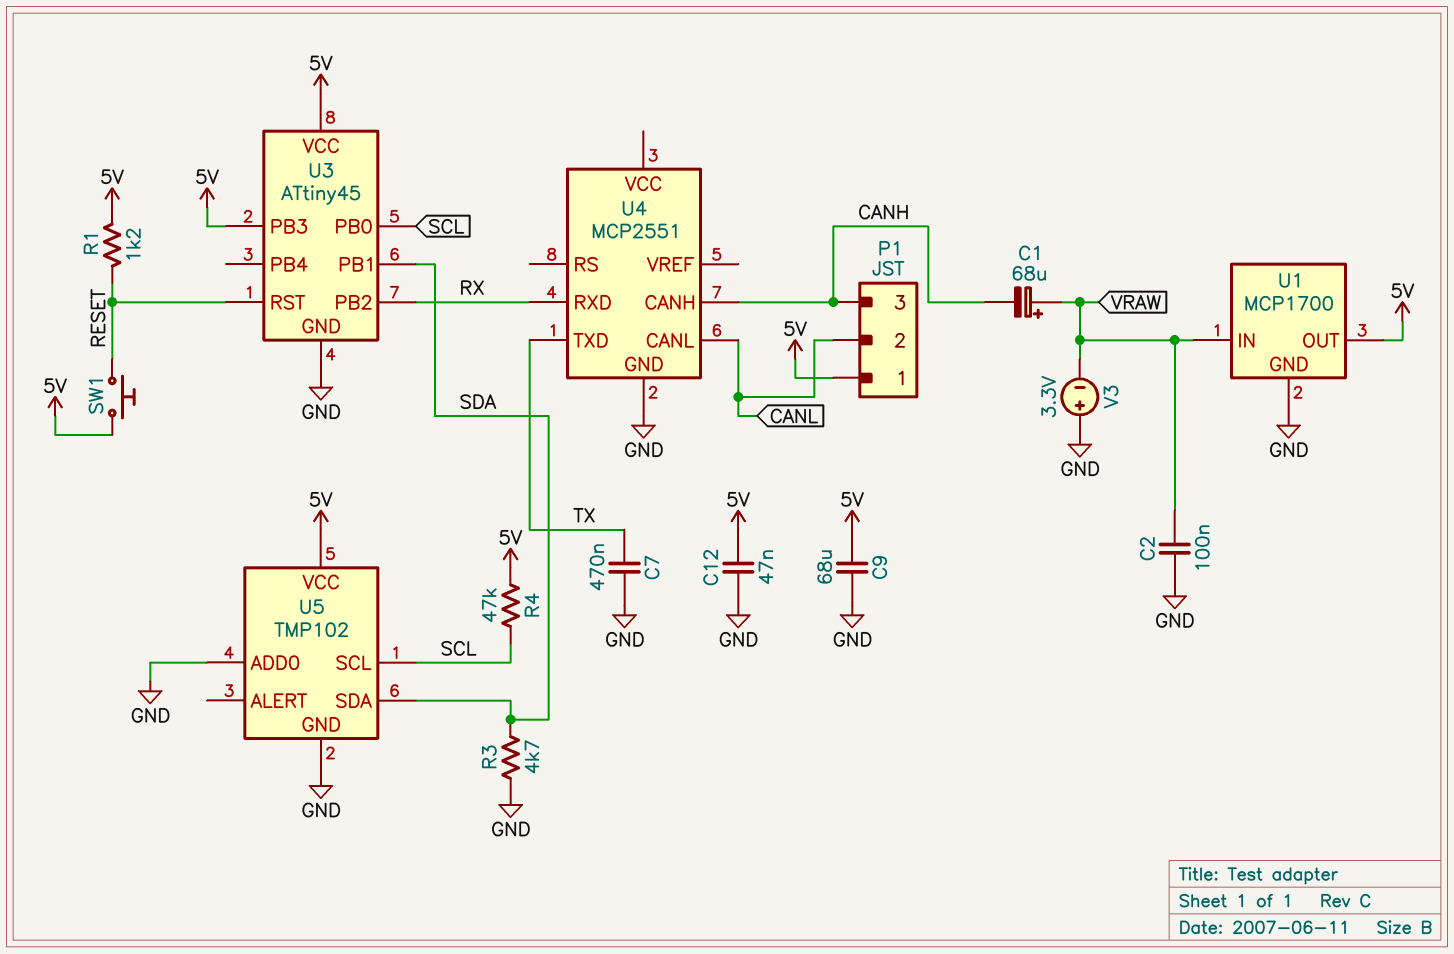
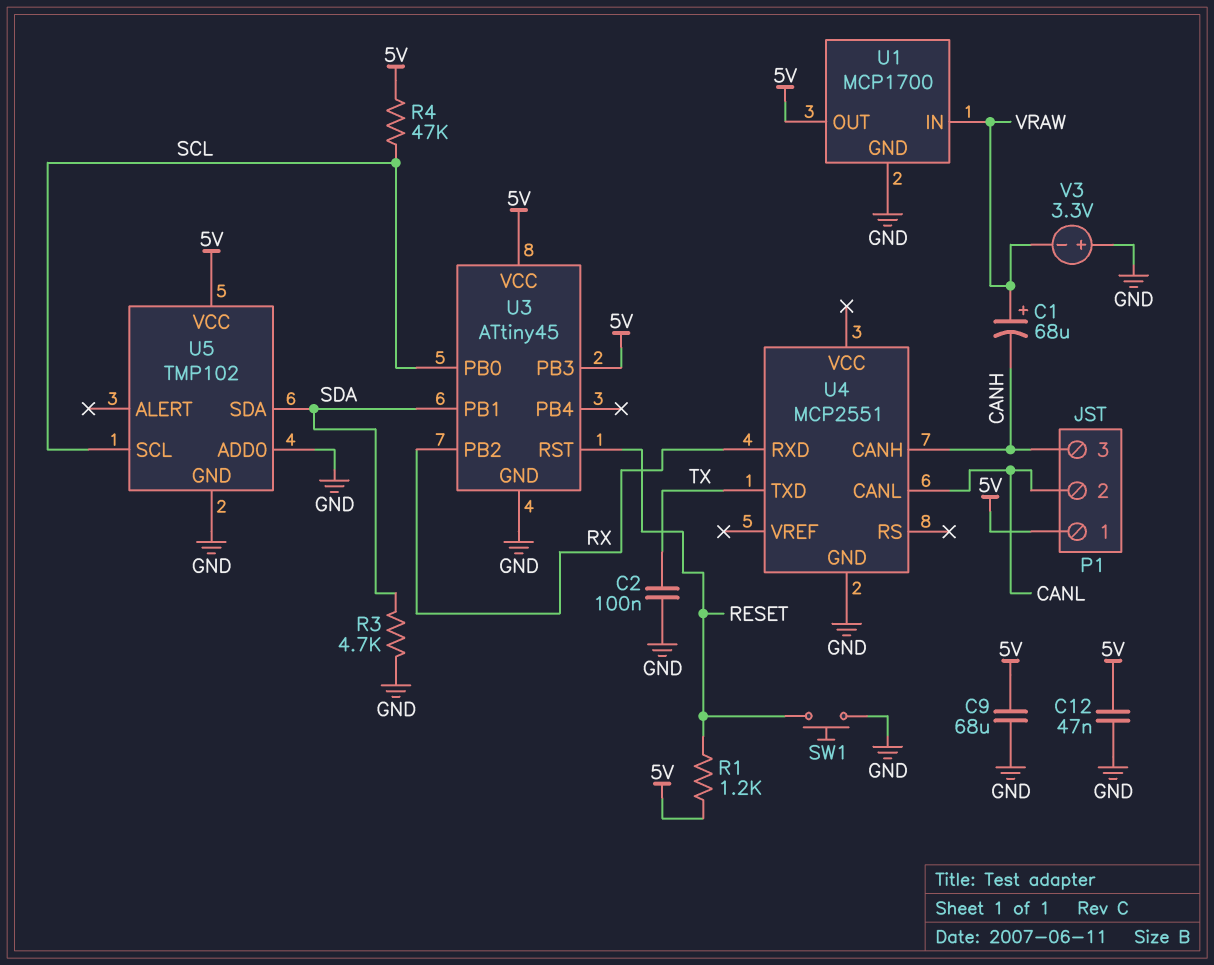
C2: 100nF (GND, VRAW) -> 100nF (GND, TX)
C7: 470nF (GND, TX) -> none
SW1: button (5V, RESET) -> button (GND, RESET)

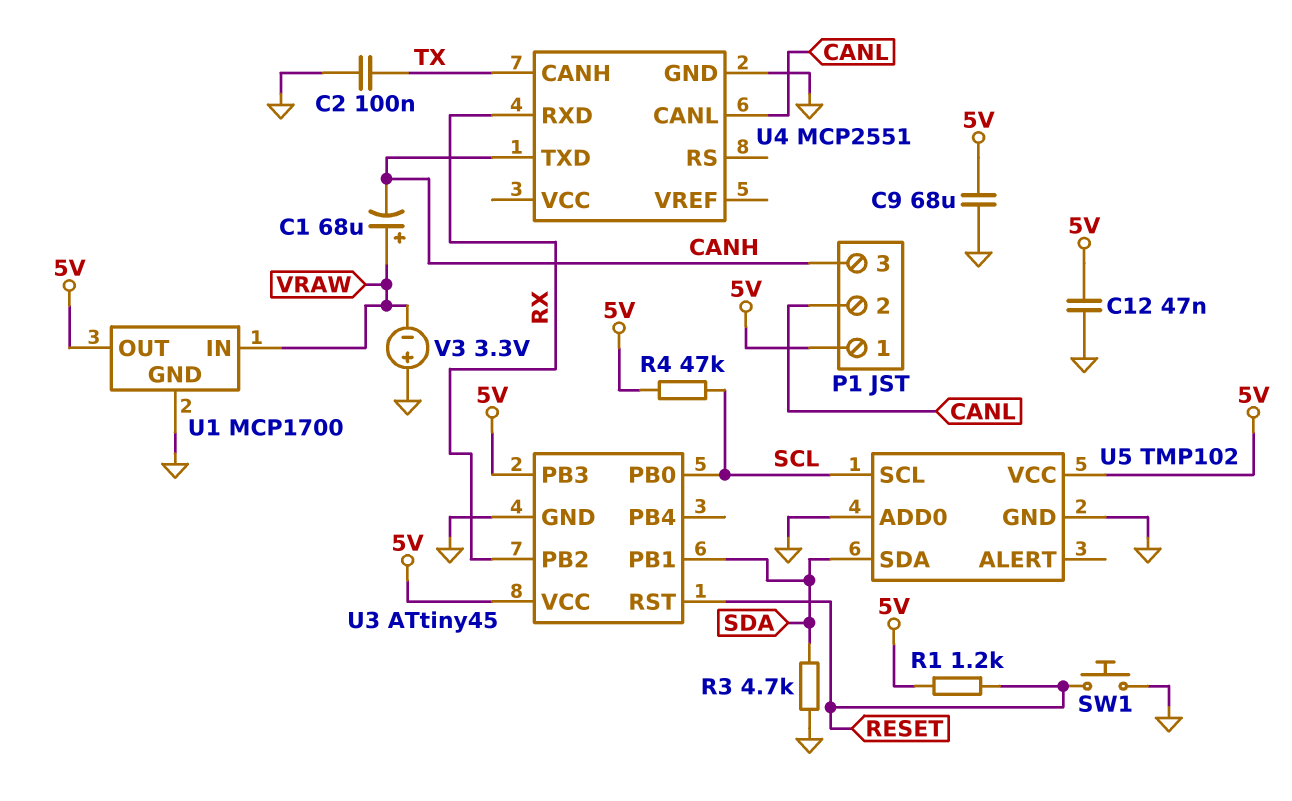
U4 pin CANH: CANH -> TX
U4 pin TXD: TX -> CANH

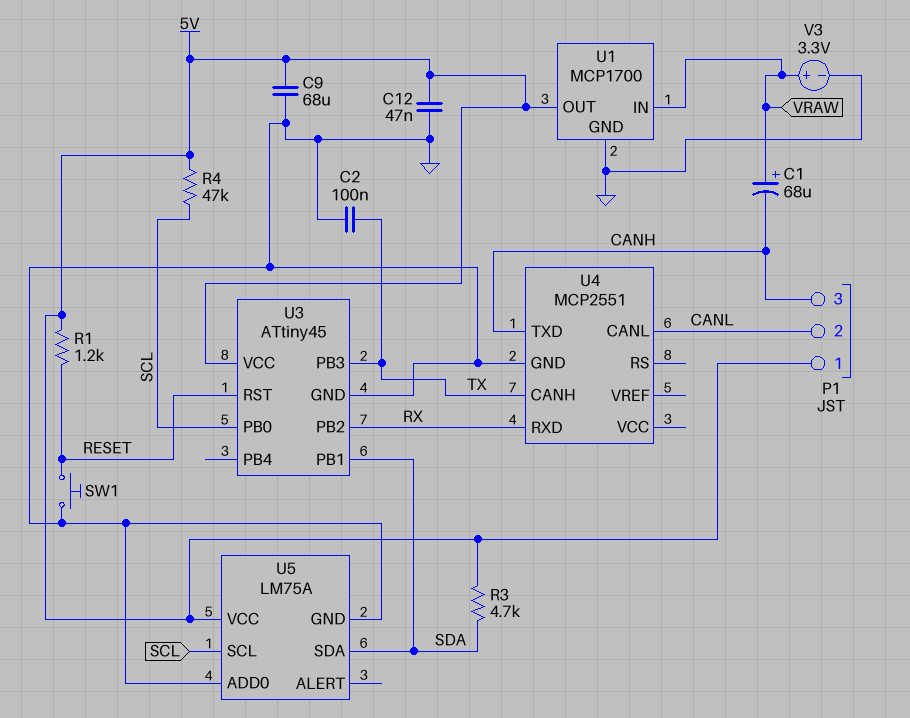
R3: 4.7k (GND, SDA) -> 4.7k (5V, SDA)
U3 pin PB3: 5V -> TX
U5: TMP102 -> LM75A
V3: 3.3V (plus GND, minus VRAW) -> 3.3V (plus VRAW, minus GND)

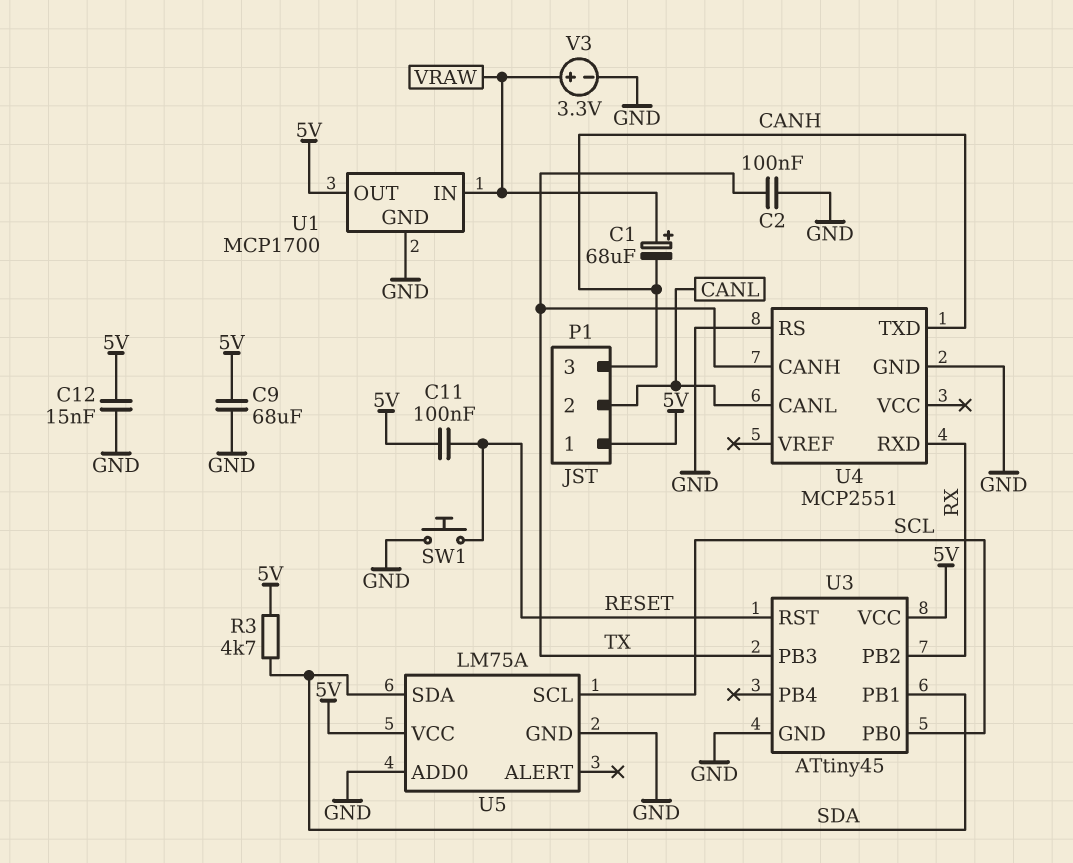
C11: none -> 100nF (5V, RESET)
C12: 47nF (5V, GND) -> 15nF (5V, GND)
R1: 1.2k (5V, RESET) -> none
R4: 47k (5V, SCL) -> none
U4 pin RS: none -> GND

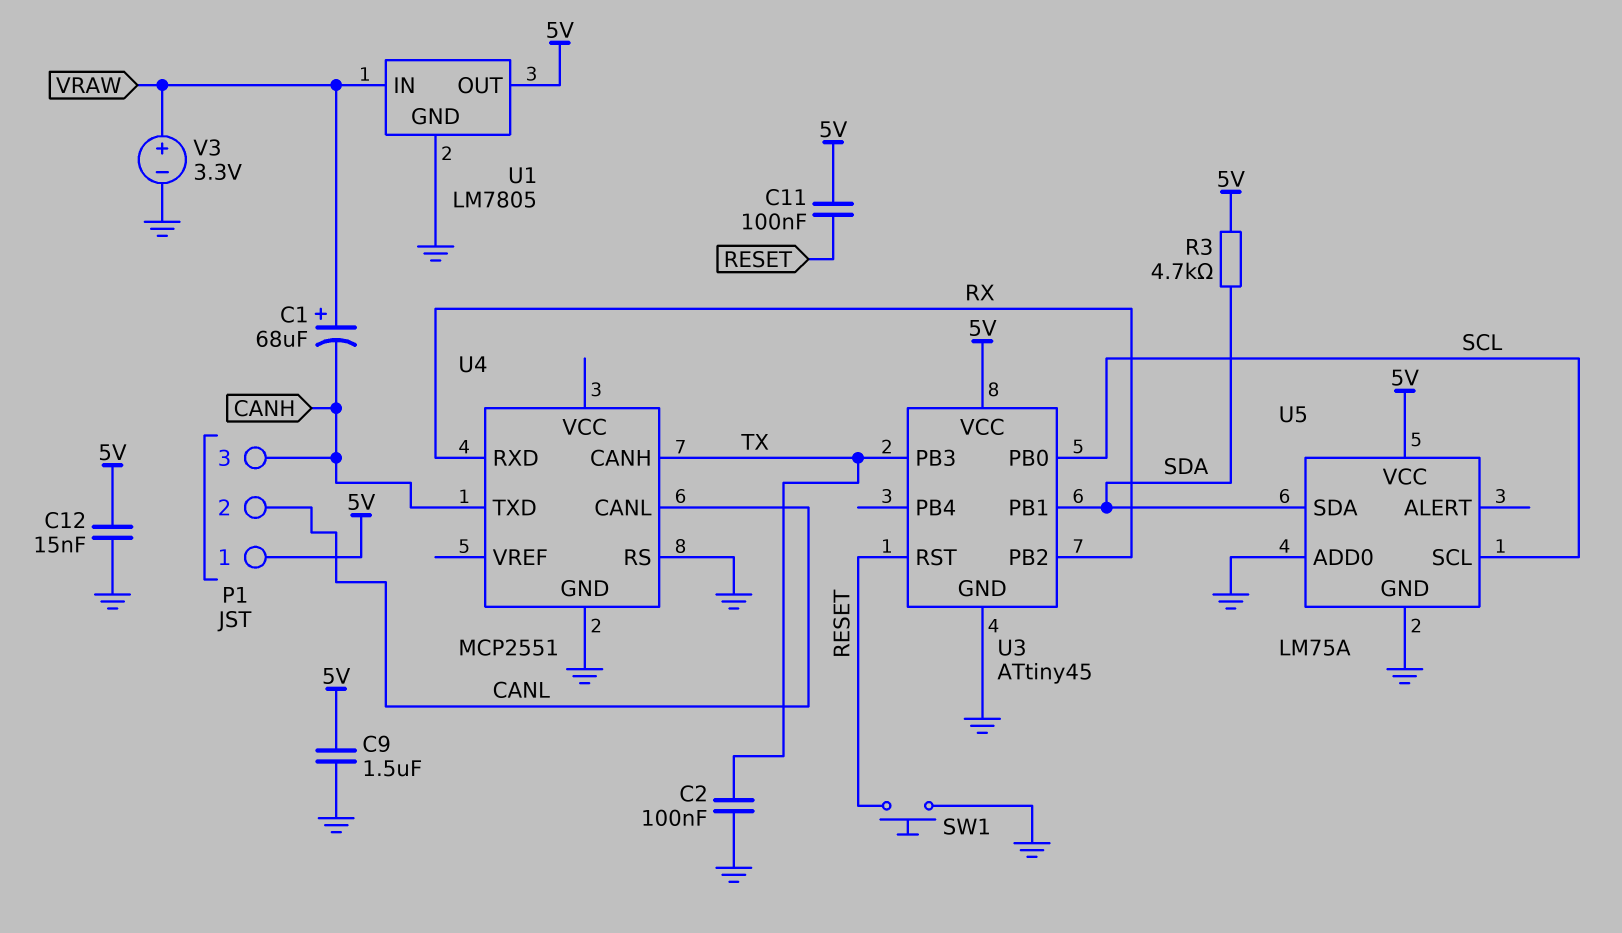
C9: 68uF (5V, GND) -> 1.5uF (5V, GND)
U1: MCP1700 -> LM7805

